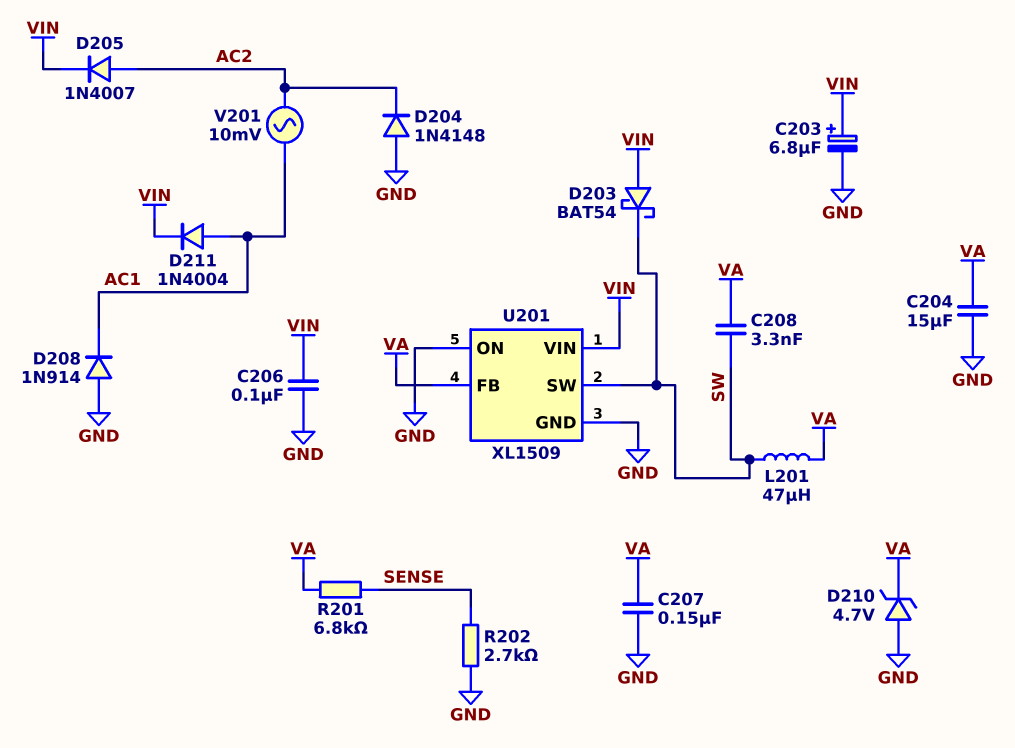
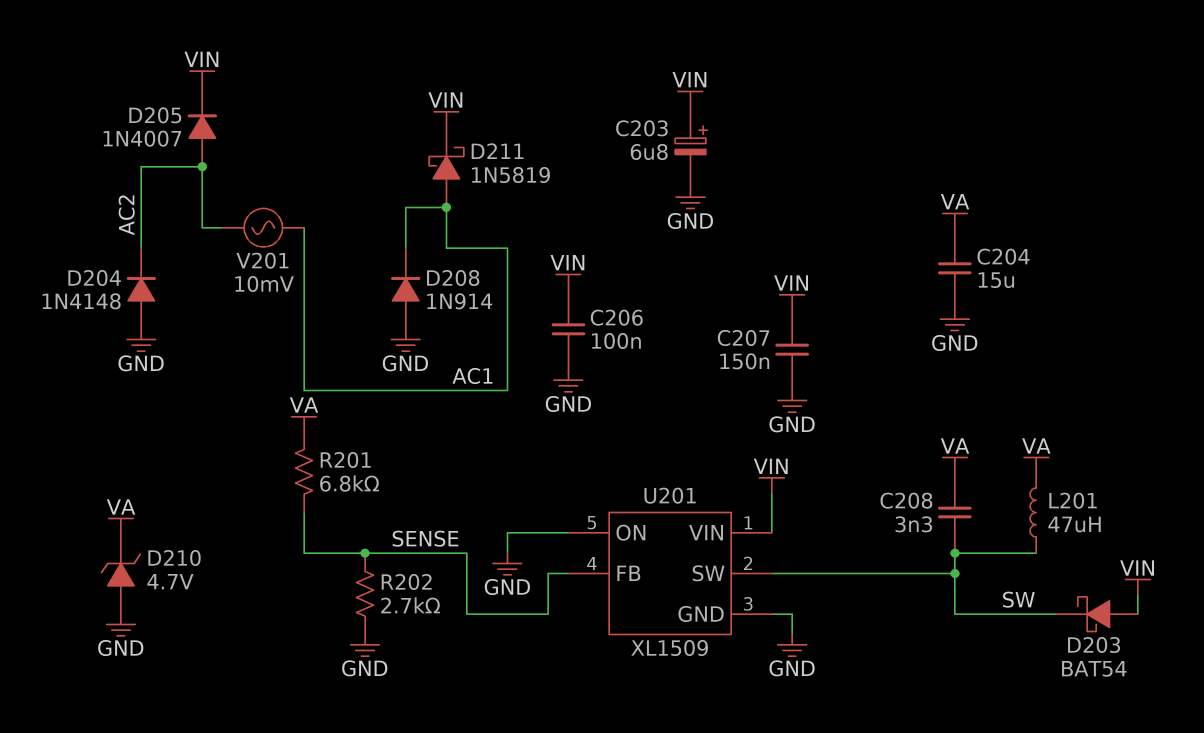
C207: 150nF (GND, VA) -> 150nF (GND, VIN)
D211: diode 1N4004 (A AC1, K VIN) -> schottky 1N5819 (A AC1, K VIN)
U201 pin FB: VA -> SENSE

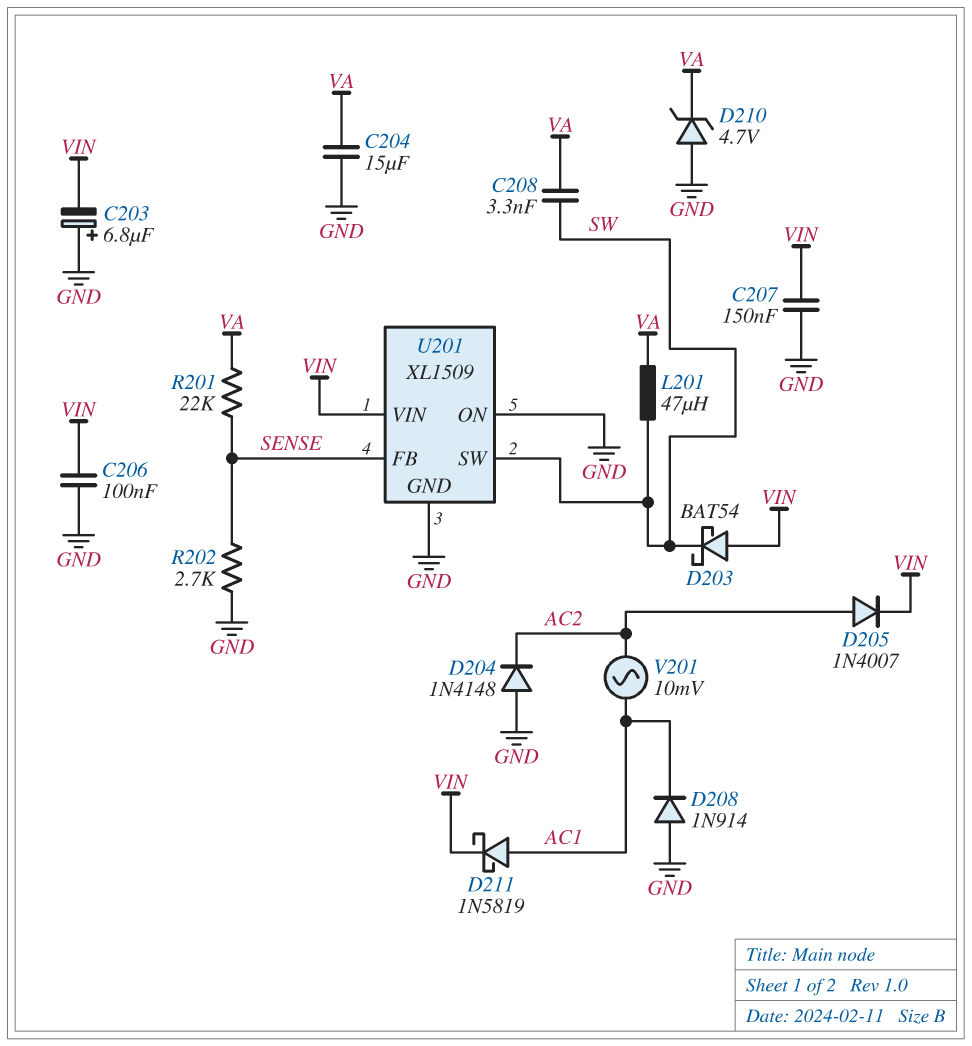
C203: 6.8uF (plus VIN, minus GND) -> 6.8uF (plus GND, minus VIN)
R201: 6.8k (SENSE, VA) -> 22k (SENSE, VA)

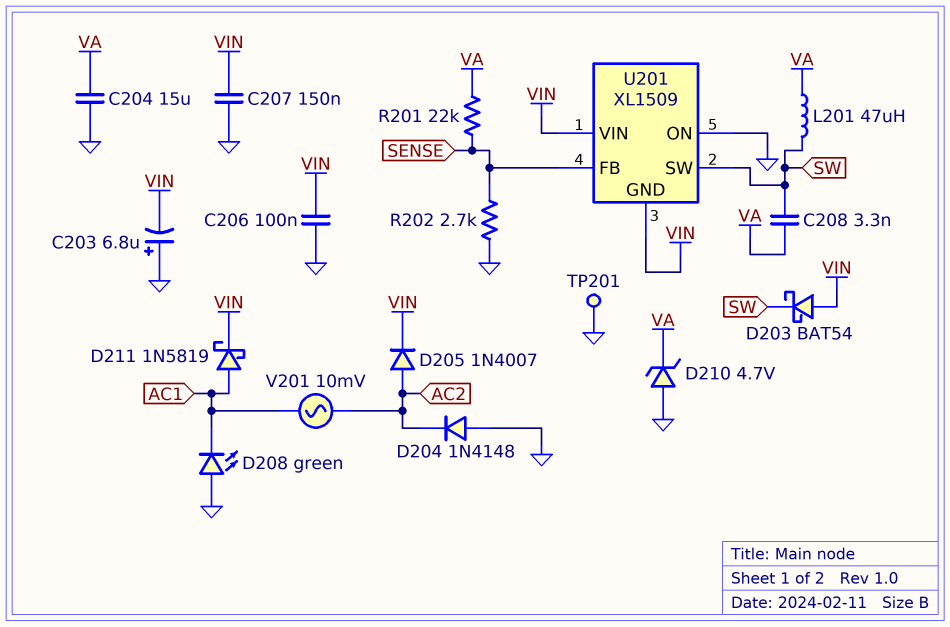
D208: diode 1N914 (A GND, K AC1) -> LED green (A GND, K AC1)
TP201: none -> test point (GND)
U201 pin GND: GND -> VIN

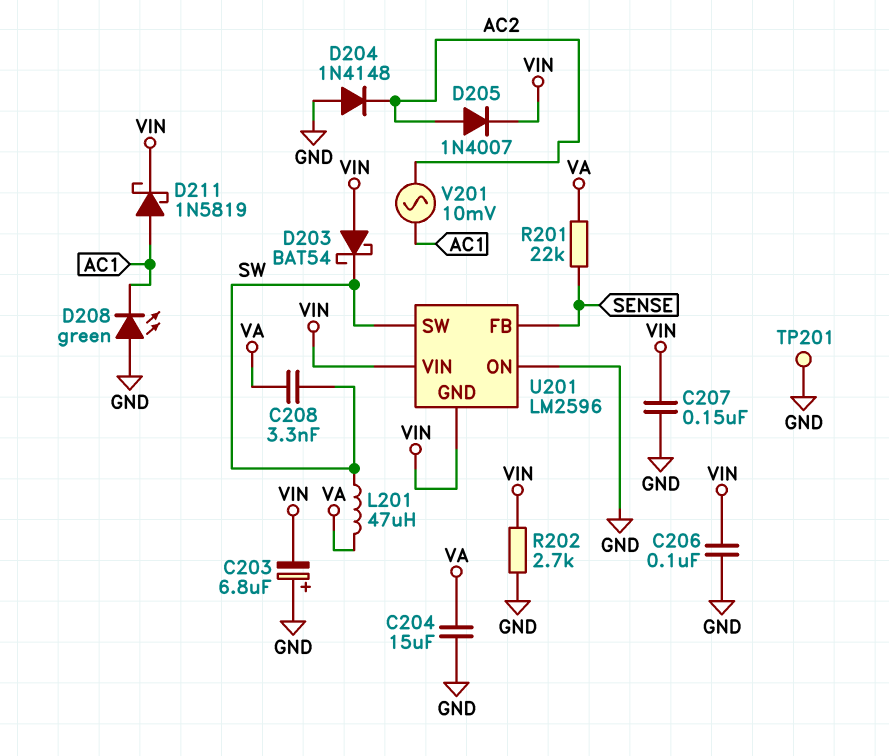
D210: zener 4.7V (A GND, K VA) -> none
R202: 2.7k (GND, SENSE) -> 2.7k (GND, VIN)
U201: XL1509 -> LM2596

